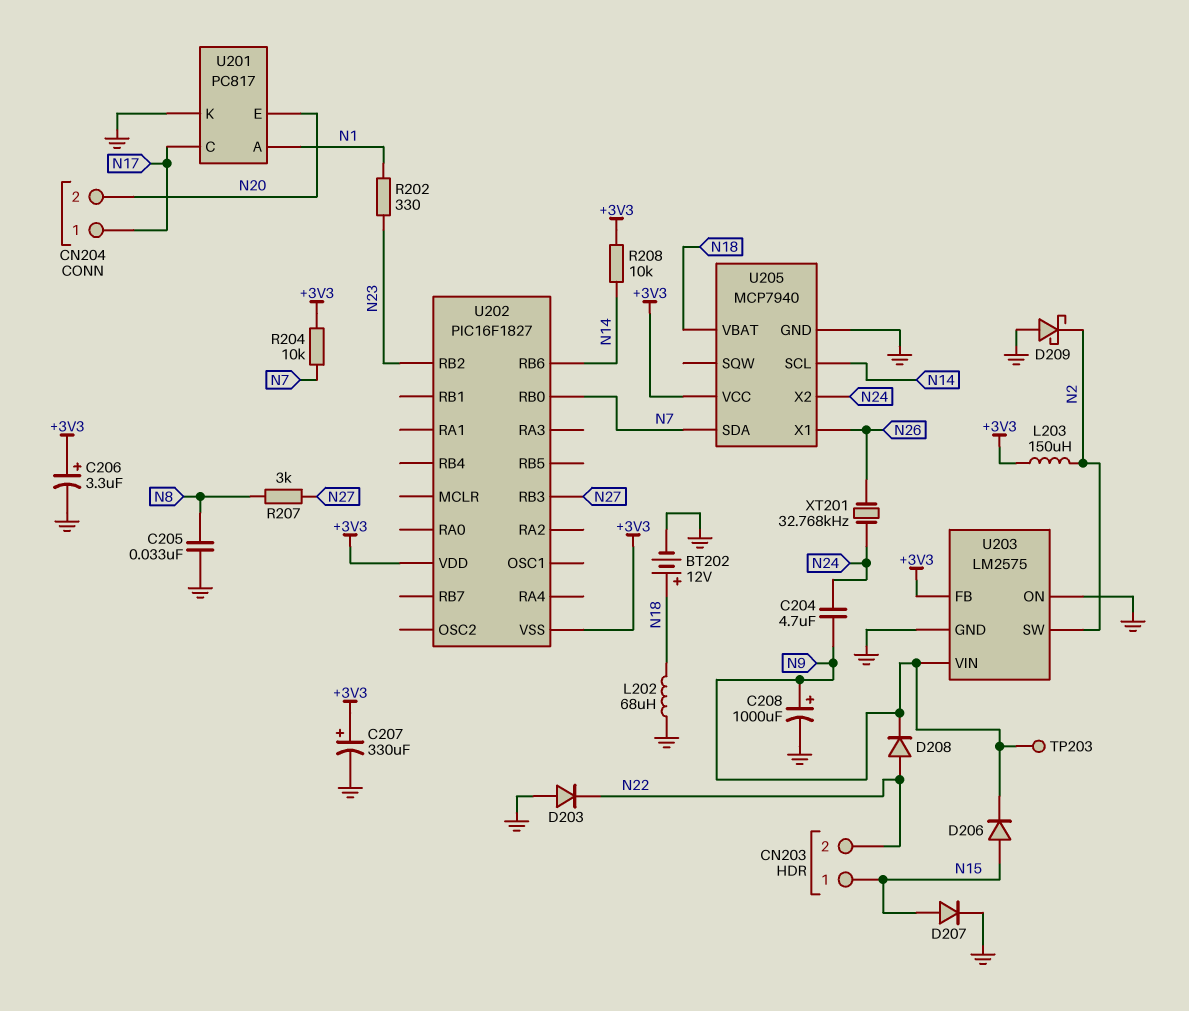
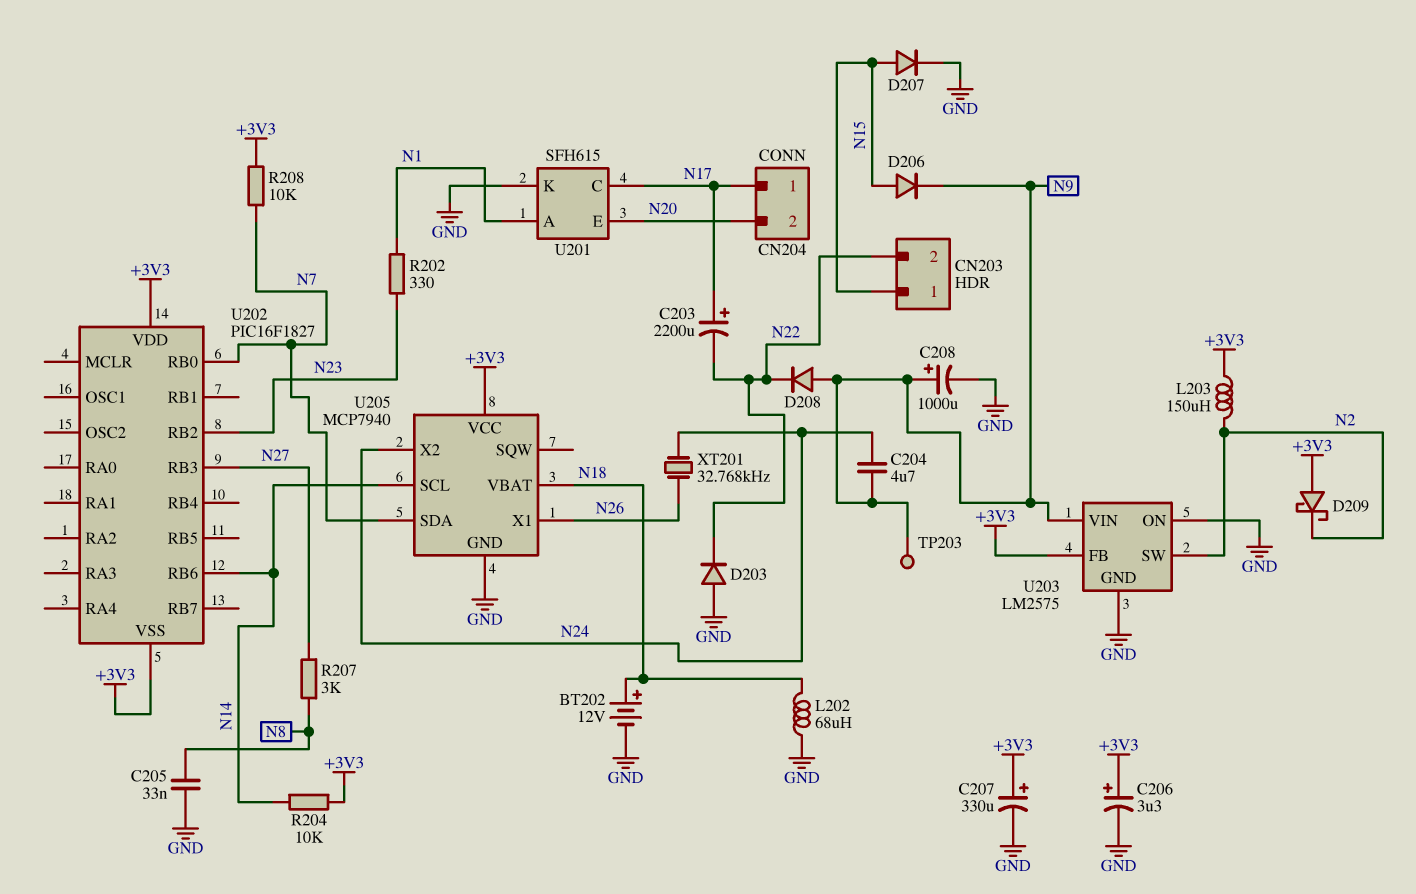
C203: none -> 2200uF (plus N17, minus N22)
D208: diode (A N22, K N9) -> diode (A N9, K N22)
D209: schottky (A GND, K N2) -> schottky (A +3V3, K N2)
R204: 10k (+3V3, N7) -> 10k (+3V3, N14)
R208: 10k (+3V3, N14) -> 10k (+3V3, N7)
U201: PC817 -> SFH615

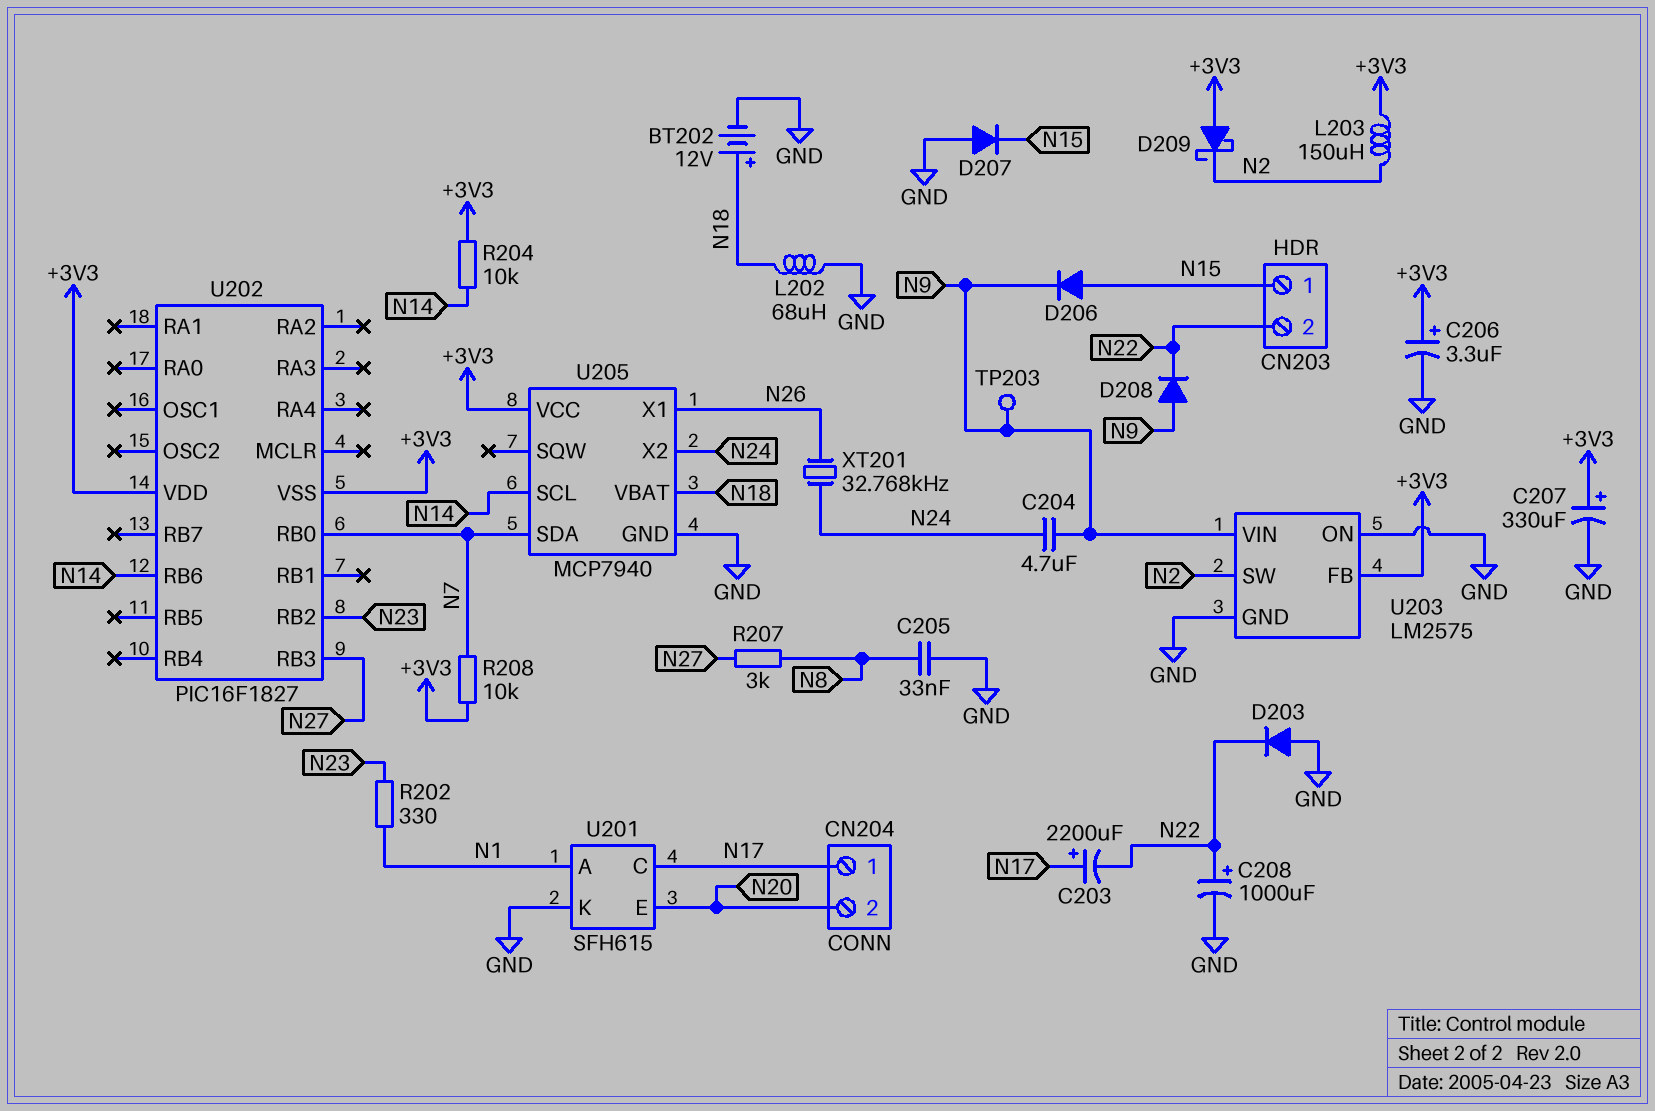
C208: 1000uF (plus N9, minus GND) -> 1000uF (plus N22, minus GND)
D207: diode (A N15, K GND) -> diode (A GND, K N15)

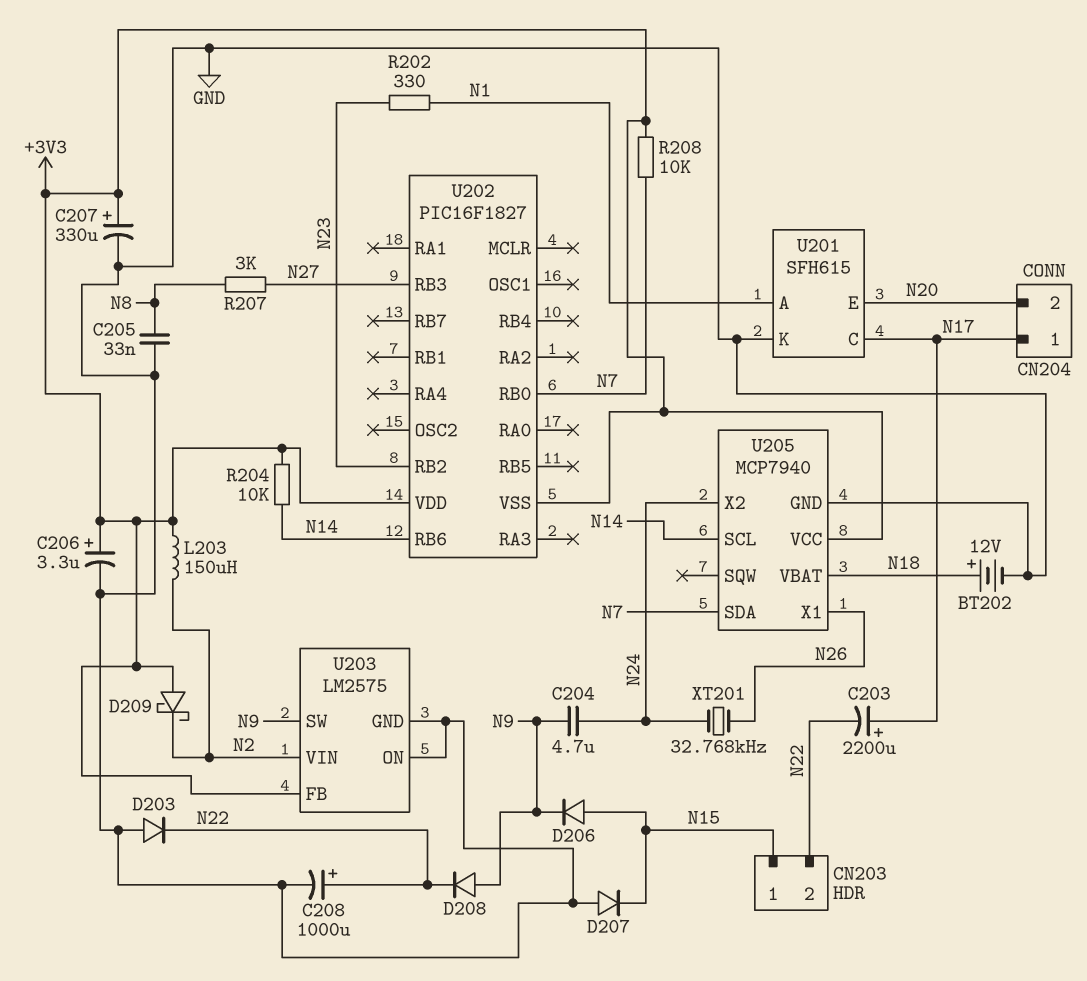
L202: 68uH (GND, N18) -> none
TP203: test point (N9) -> none
U203 pin SW: N2 -> N9
U203 pin VIN: N9 -> N2

